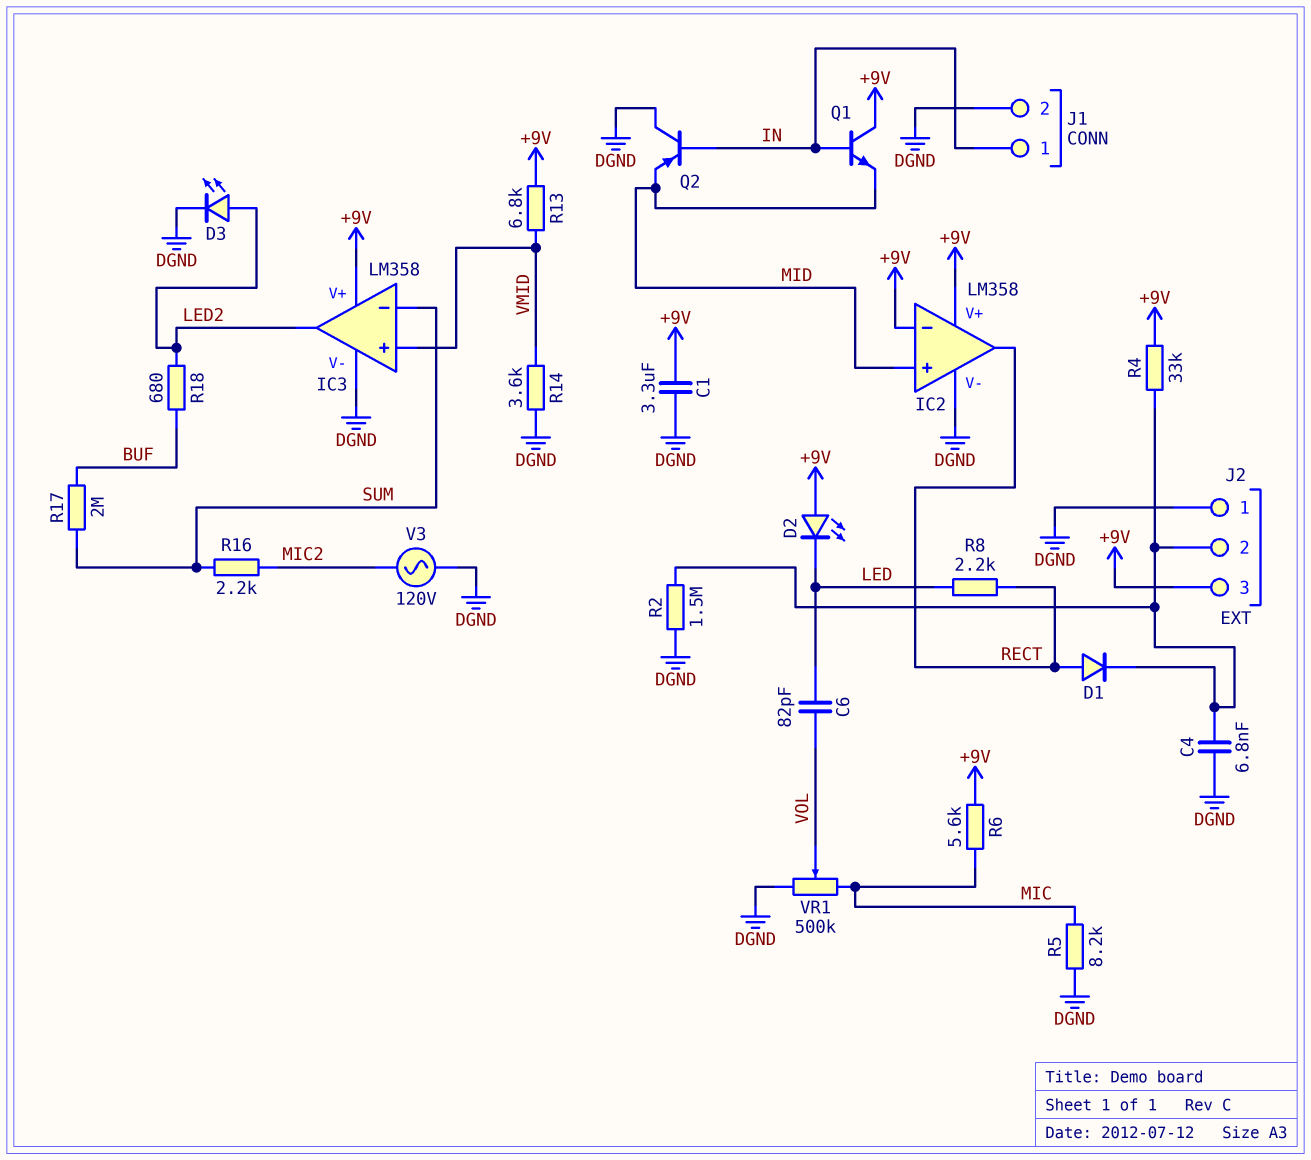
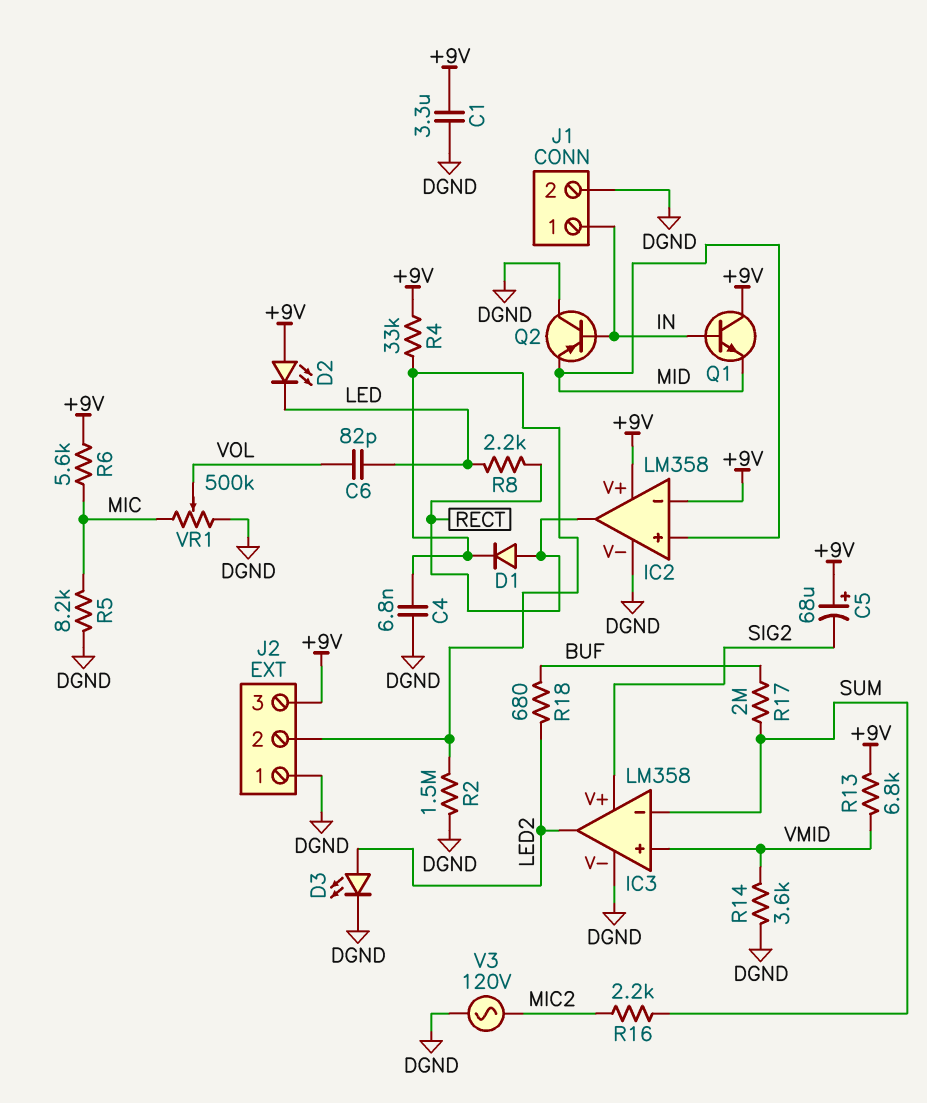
C5: none -> 68uF (plus +9V, minus SIG2)
IC3 pin V+: +9V -> SIG2

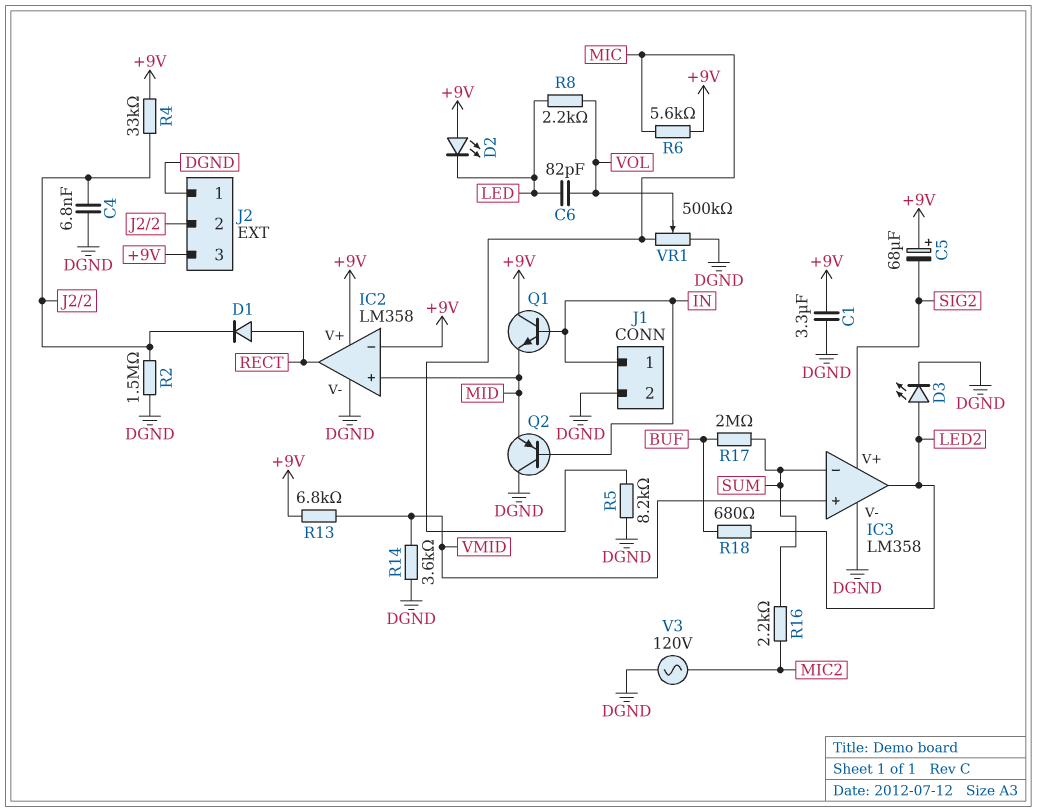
R8: 2.2k (LED, RECT) -> 2.2k (LED, VOL)

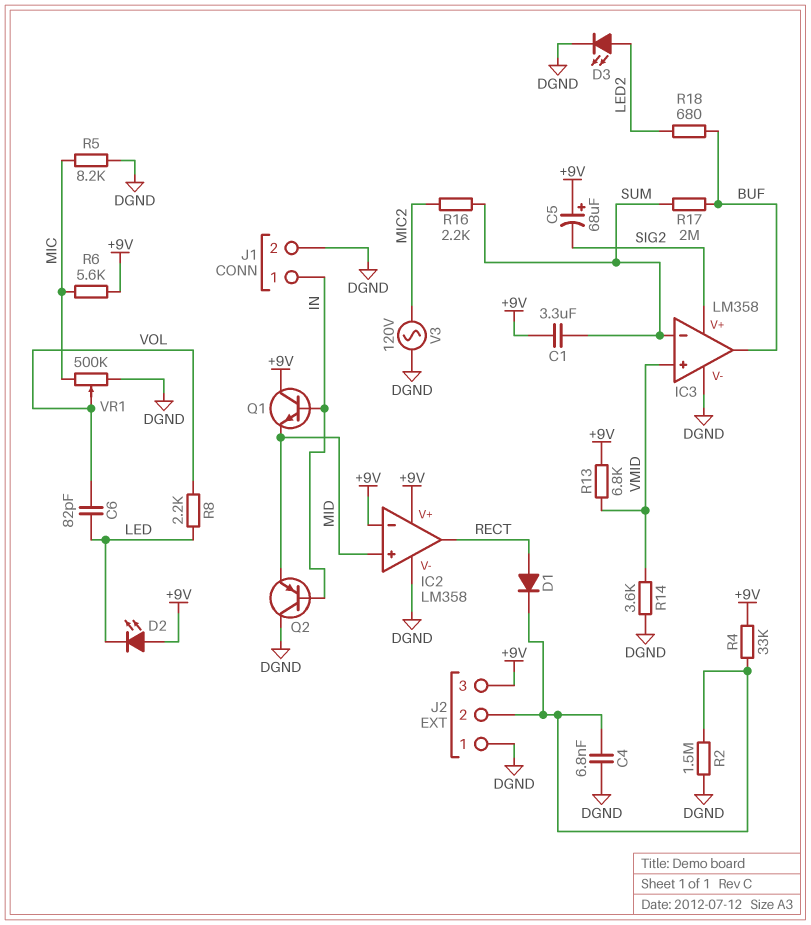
C1: 3.3uF (+9V, DGND) -> 3.3uF (+9V, SUM)
IC3 pin out: LED2 -> BUF

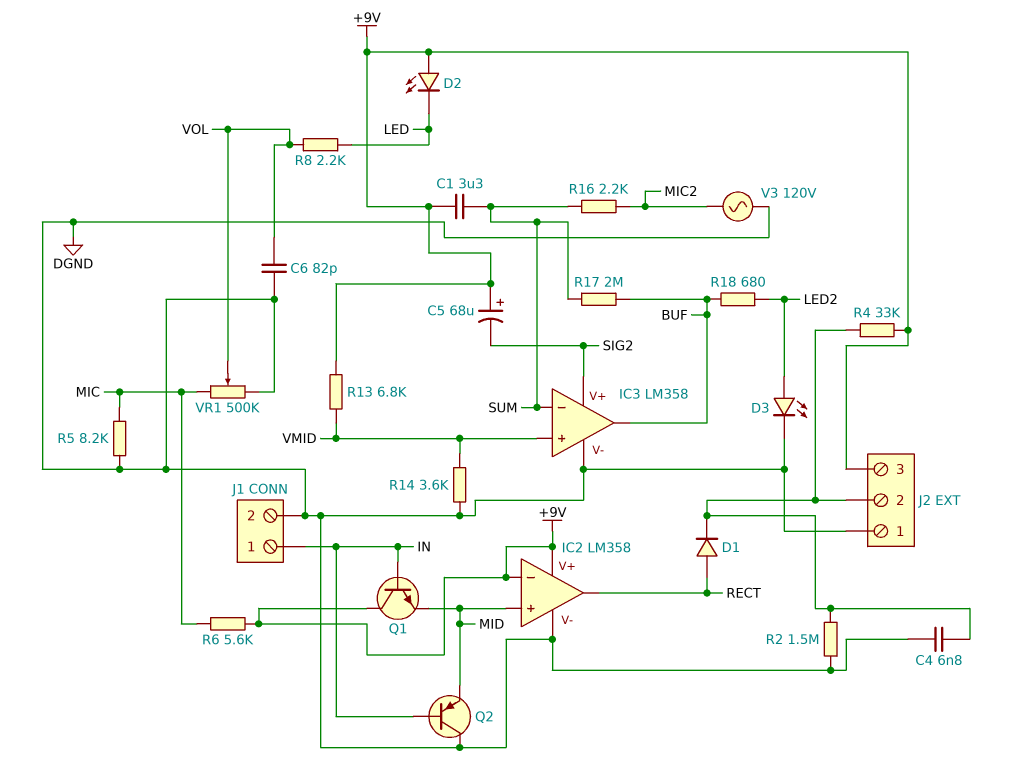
C6: 82pF (LED, VOL) -> 82pF (DGND, VOL)

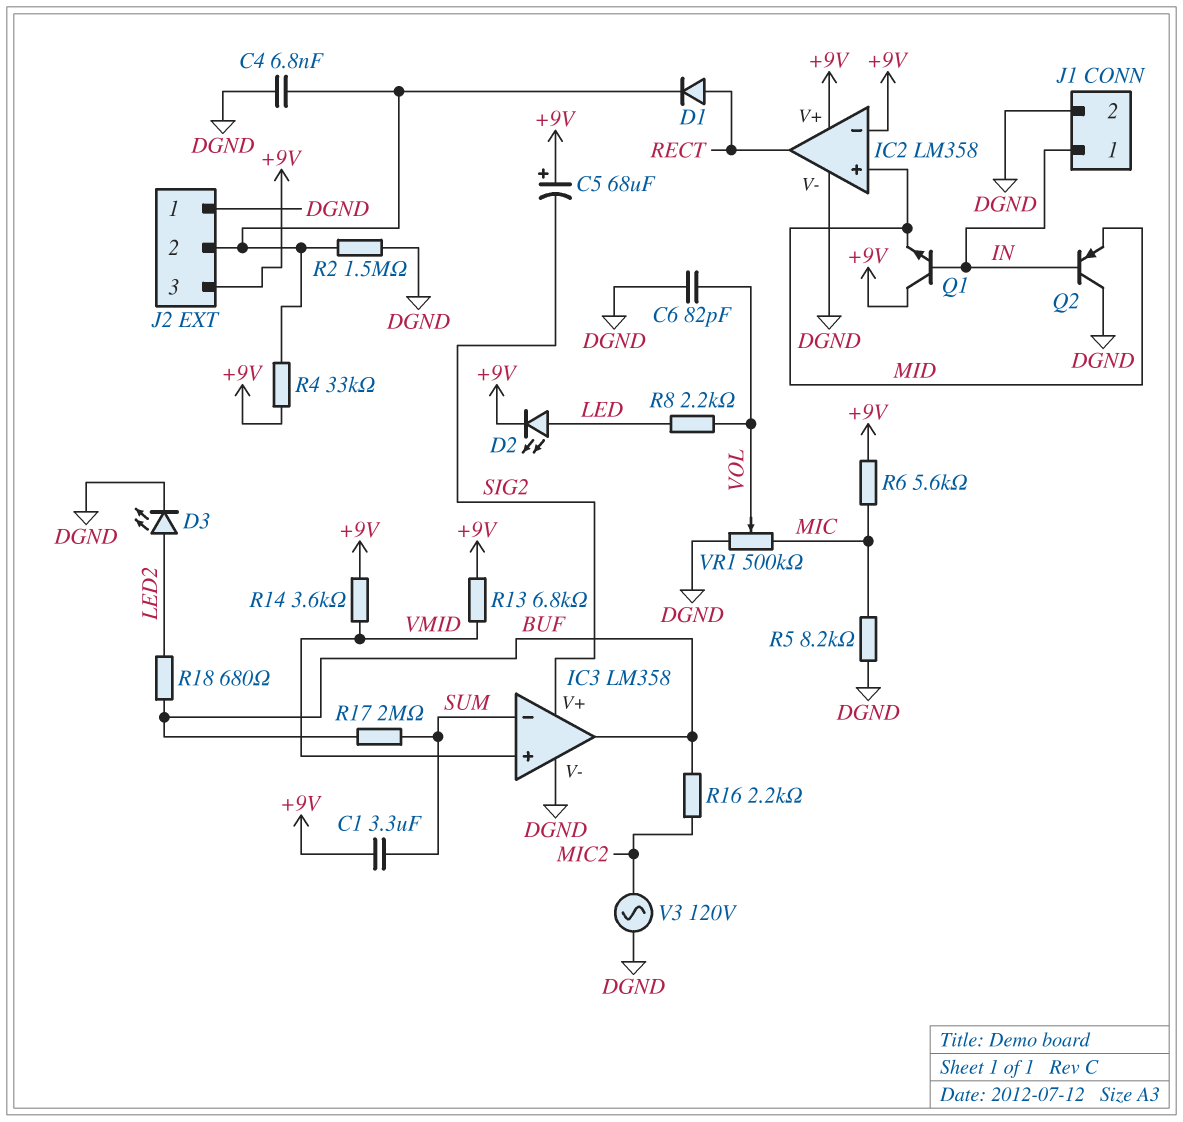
D2: LED (A +9V, K LED) -> LED (A LED, K +9V)
R14: 3.6k (DGND, VMID) -> 3.6k (+9V, VMID)
R16: 2.2k (MIC2, SUM) -> 2.2k (BUF, MIC2)

